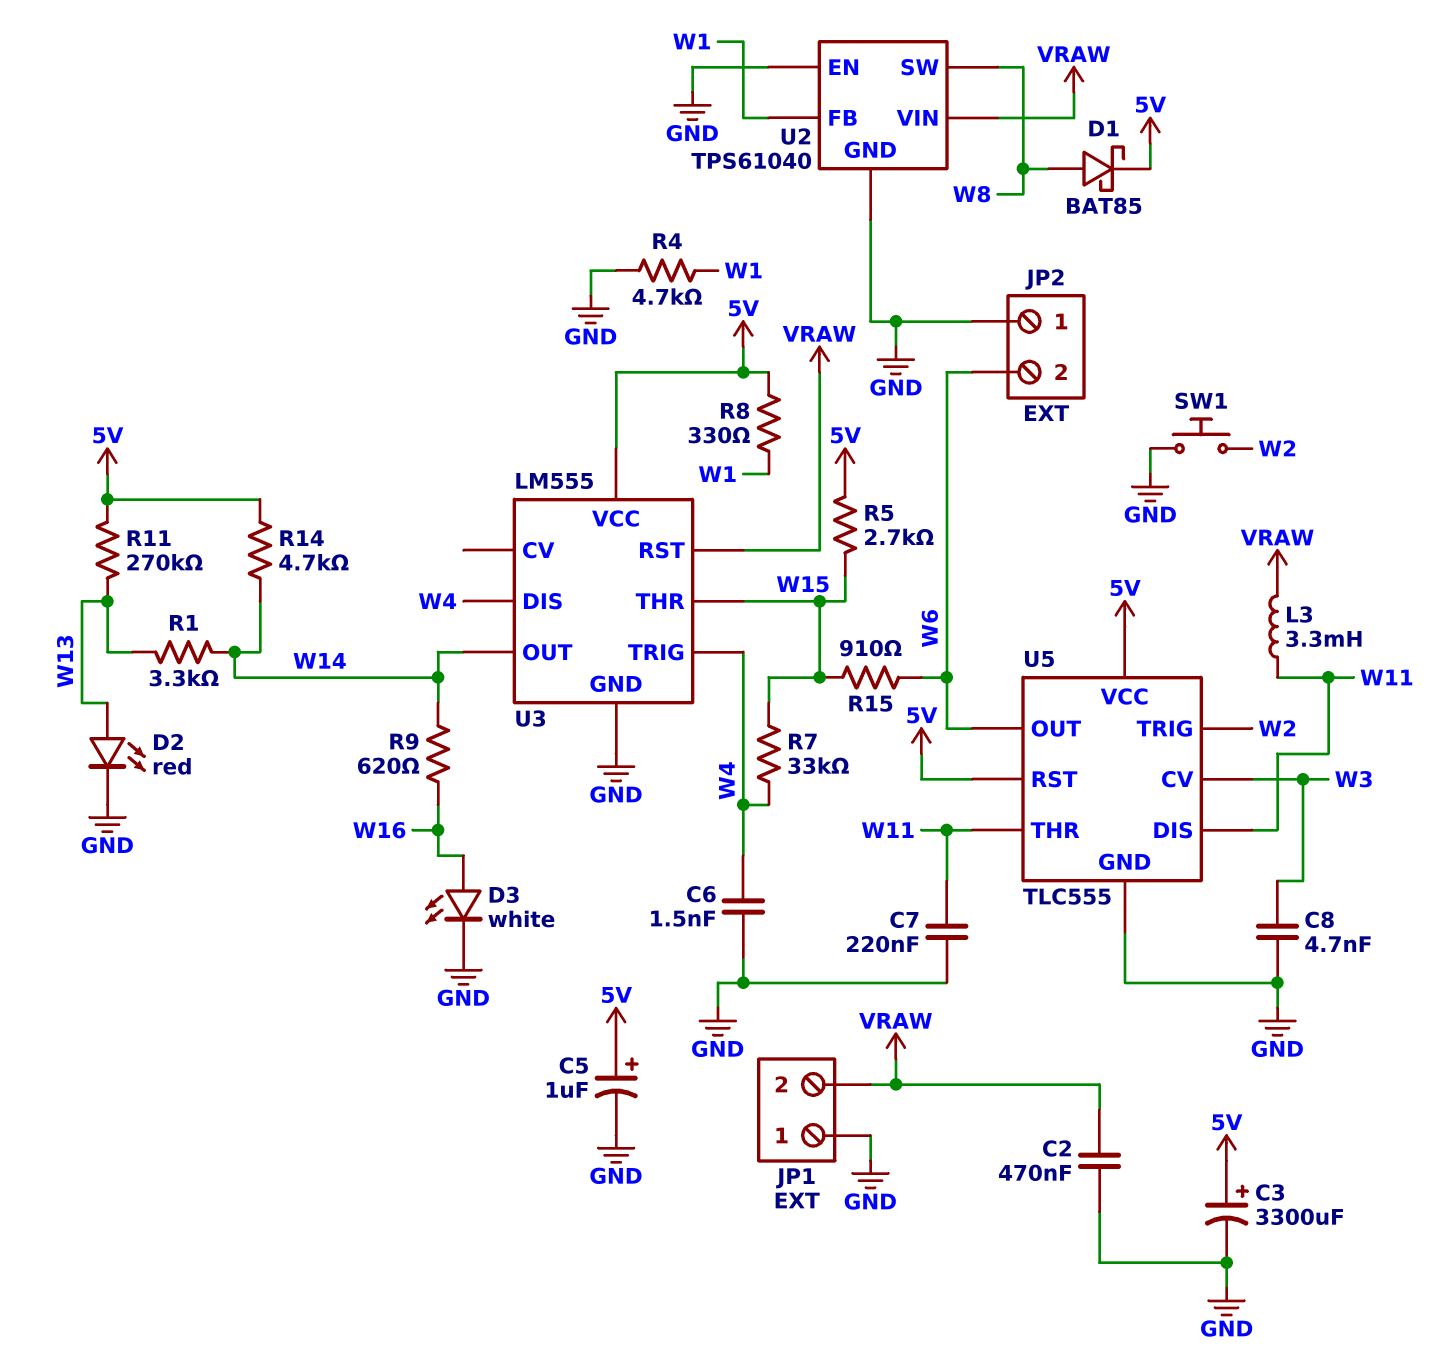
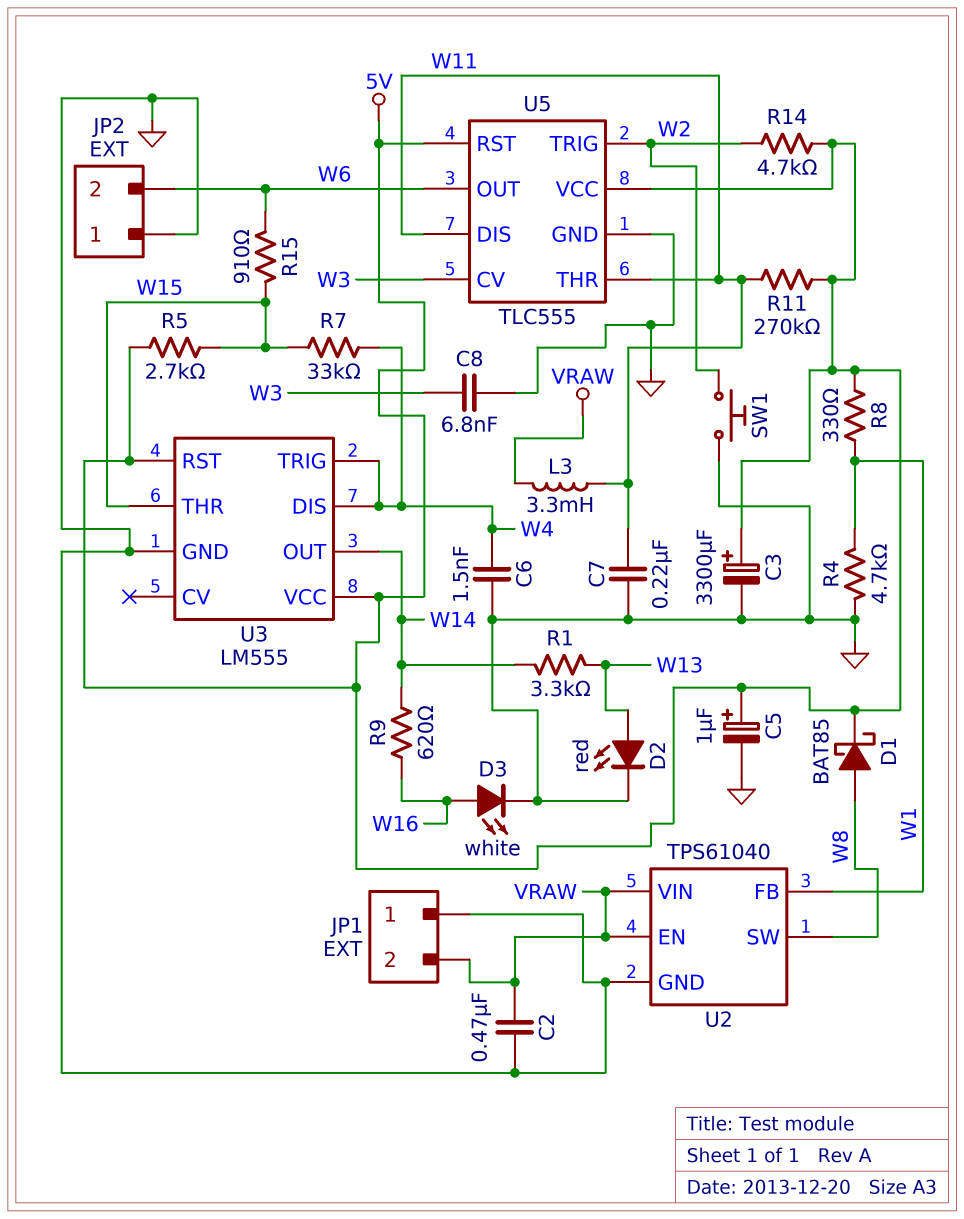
C8: 4.7nF (GND, W3) -> 6.8nF (GND, W3)
R11: 270k (5V, W13) -> 270k (5V, W11)
R14: 4.7k (5V, W14) -> 4.7k (5V, W2)
U2 pin EN: GND -> VRAW
U3 pin RST: VRAW -> 5V

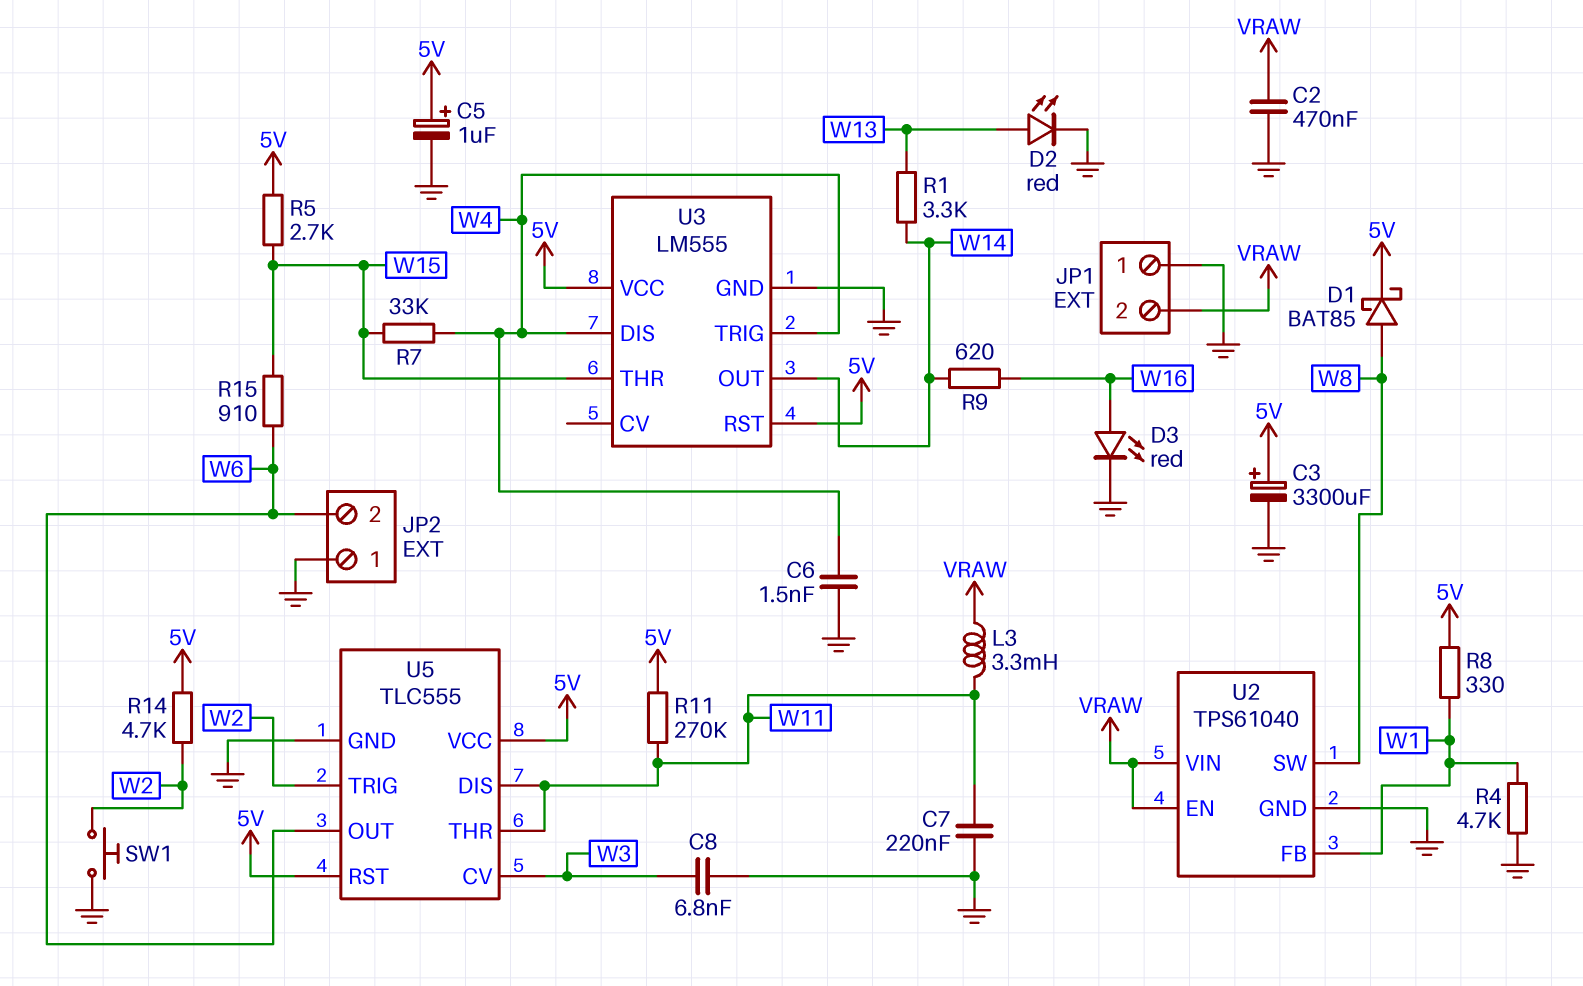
D3: LED white (A W16, K GND) -> LED red (A W16, K GND)

